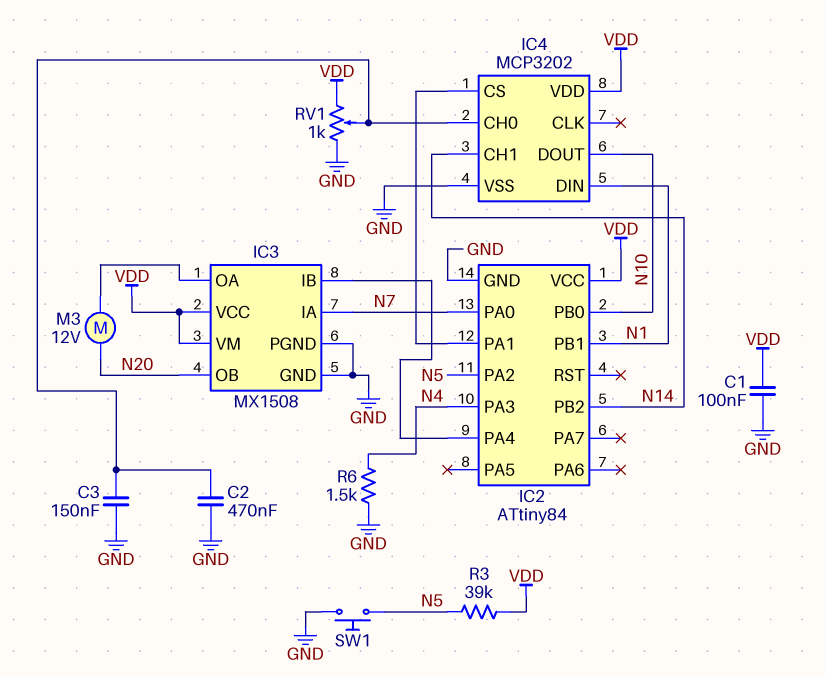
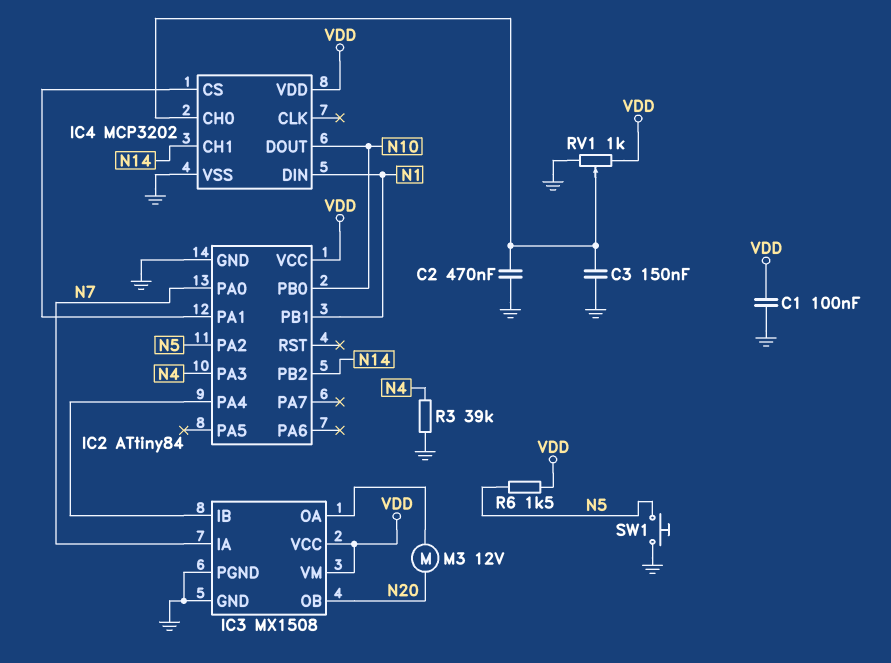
R3: 39k (N5, VDD) -> 39k (GND, N4)
R6: 1.5k (GND, N4) -> 1.5k (N5, VDD)

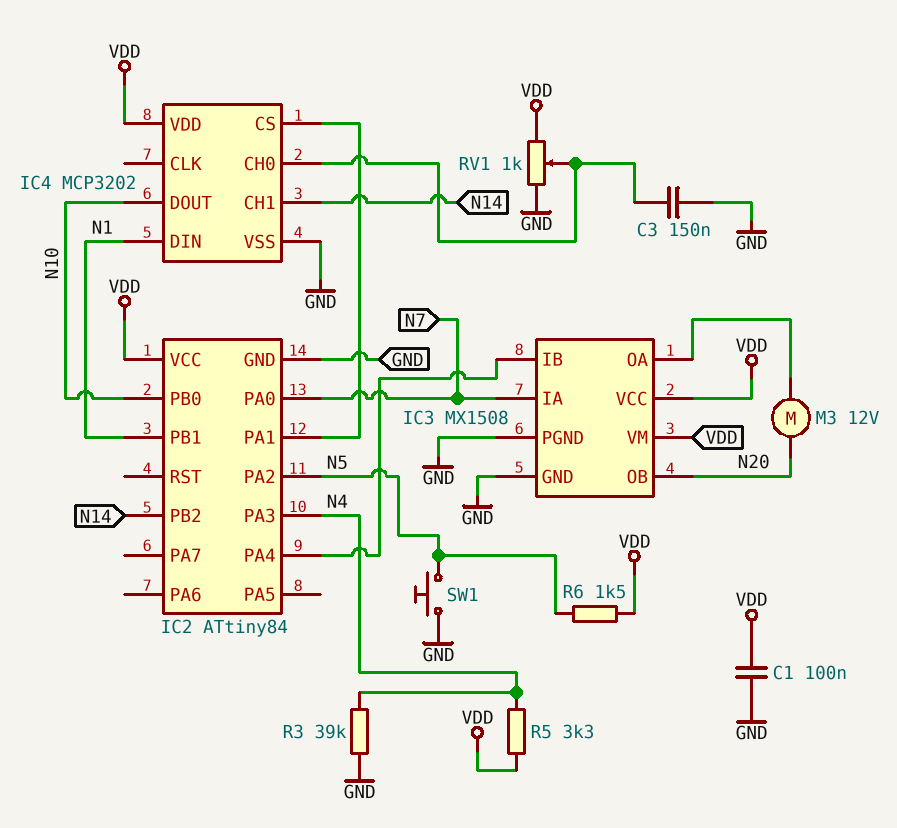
C2: 470nF (GND, IC4/CH0) -> none
R5: none -> 3.3k (N4, VDD)

